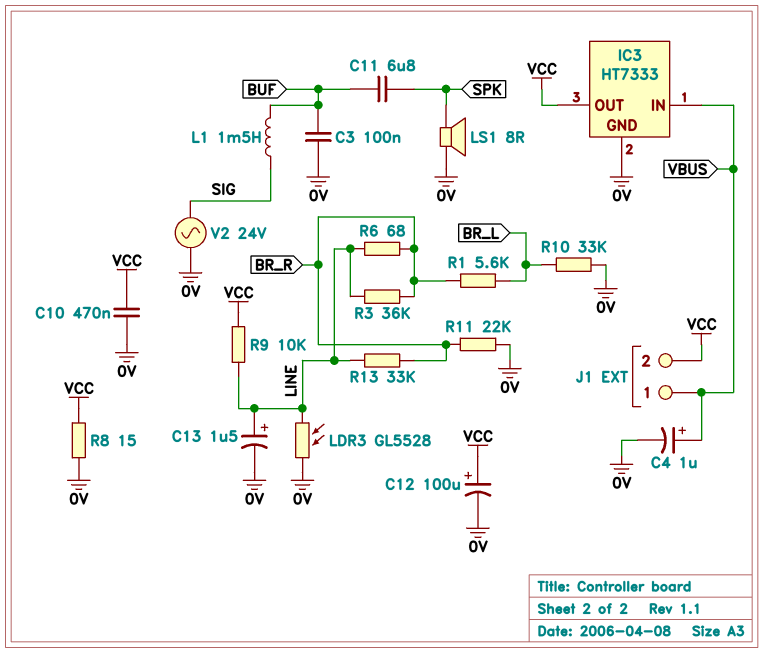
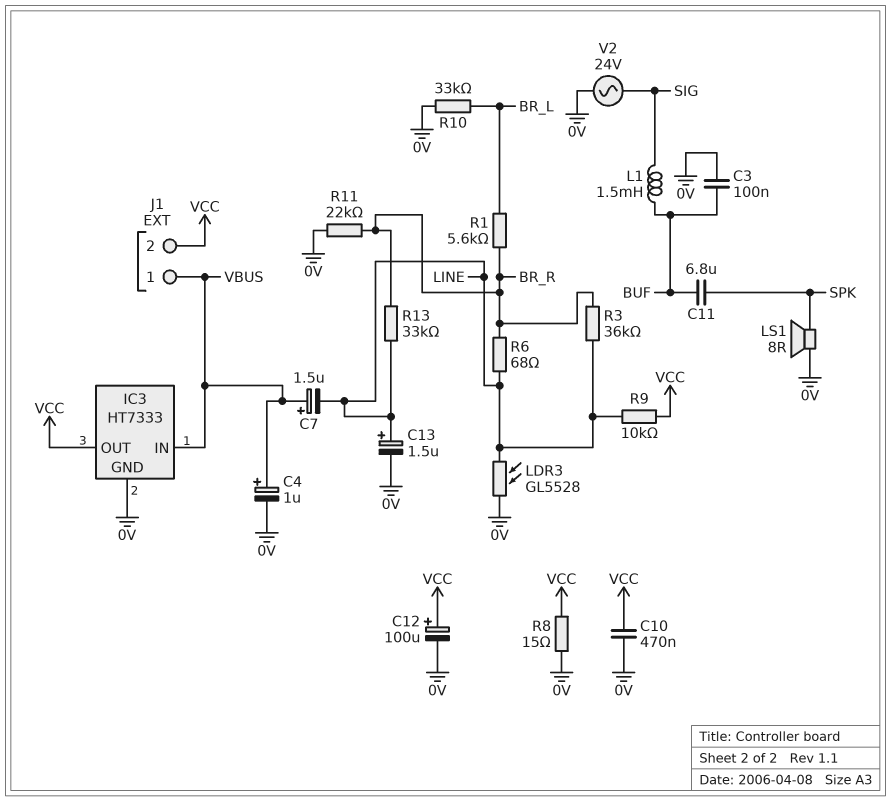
C7: none -> 1.5uF (plus VBUS, minus LINE)

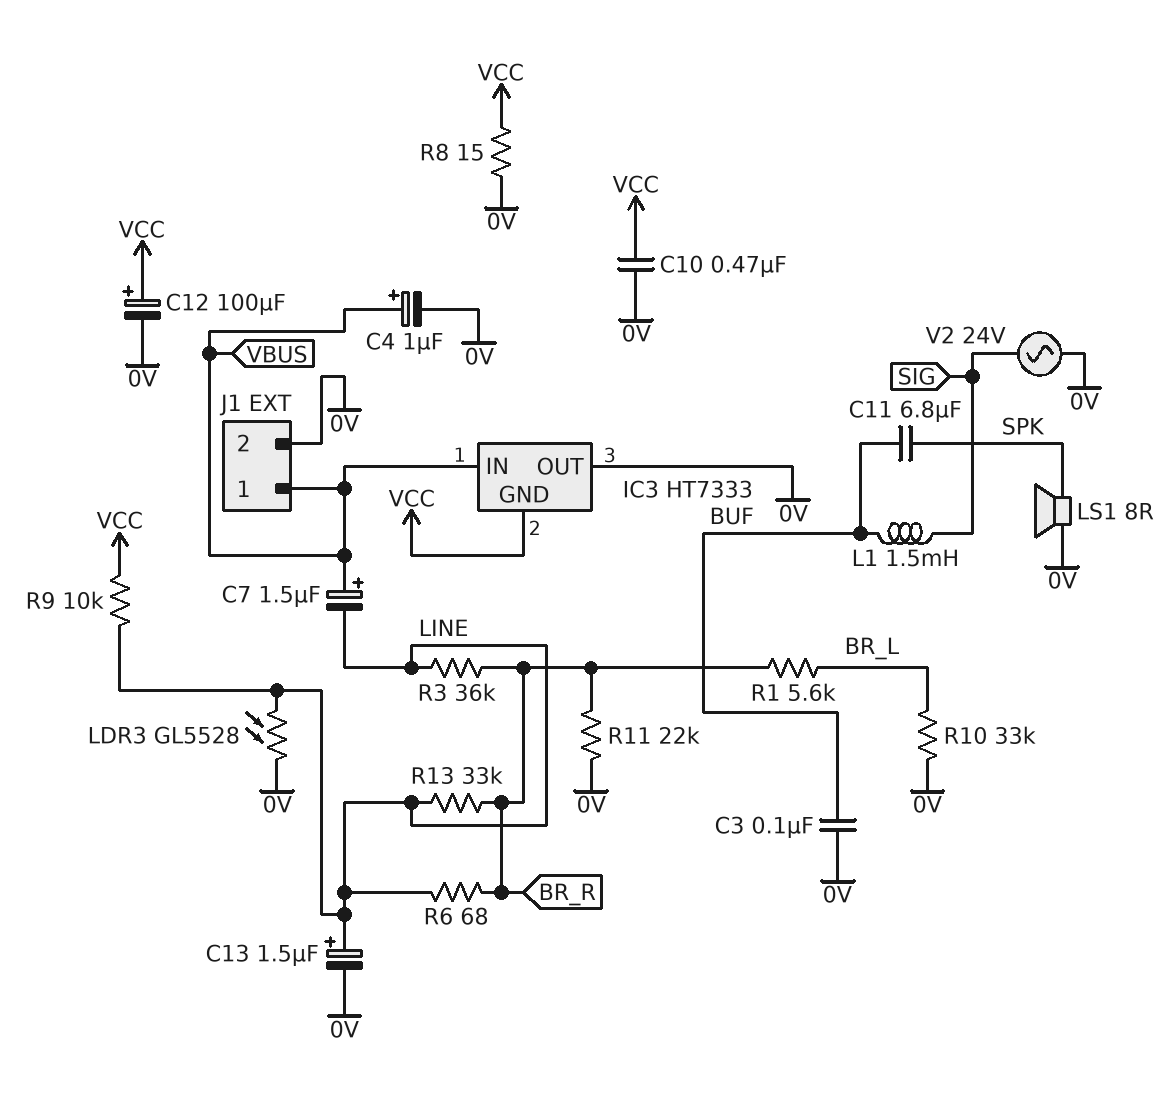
IC3 pin GND: 0V -> VCC
IC3 pin OUT: VCC -> 0V
J1 pin 2: VCC -> 0V

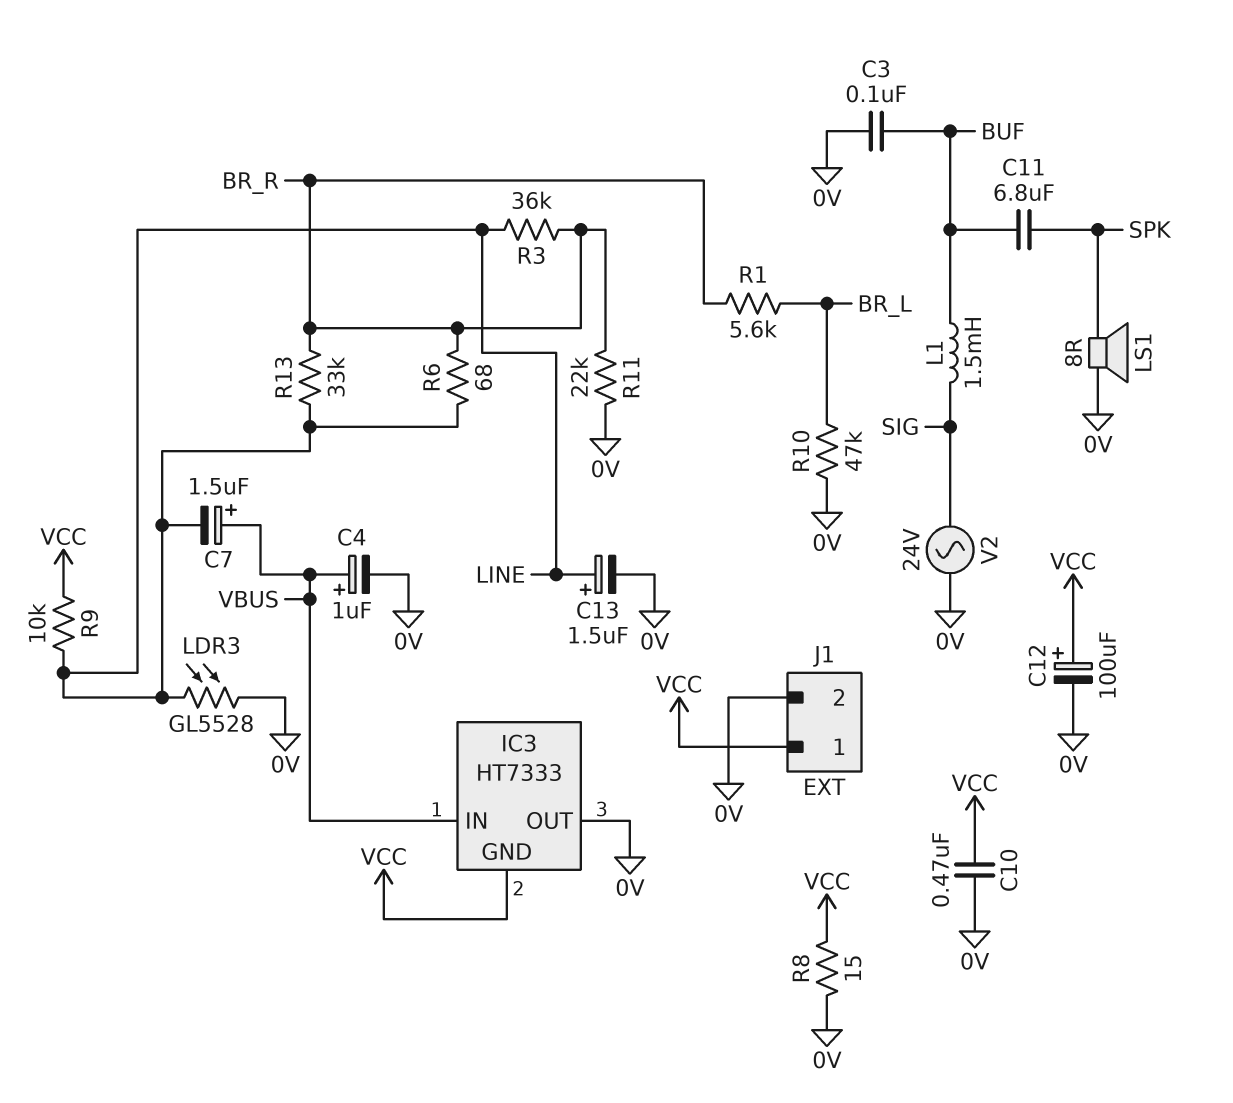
J1 pin 1: VBUS -> VCC
R10: 33k (0V, BR_L) -> 47k (0V, BR_L)

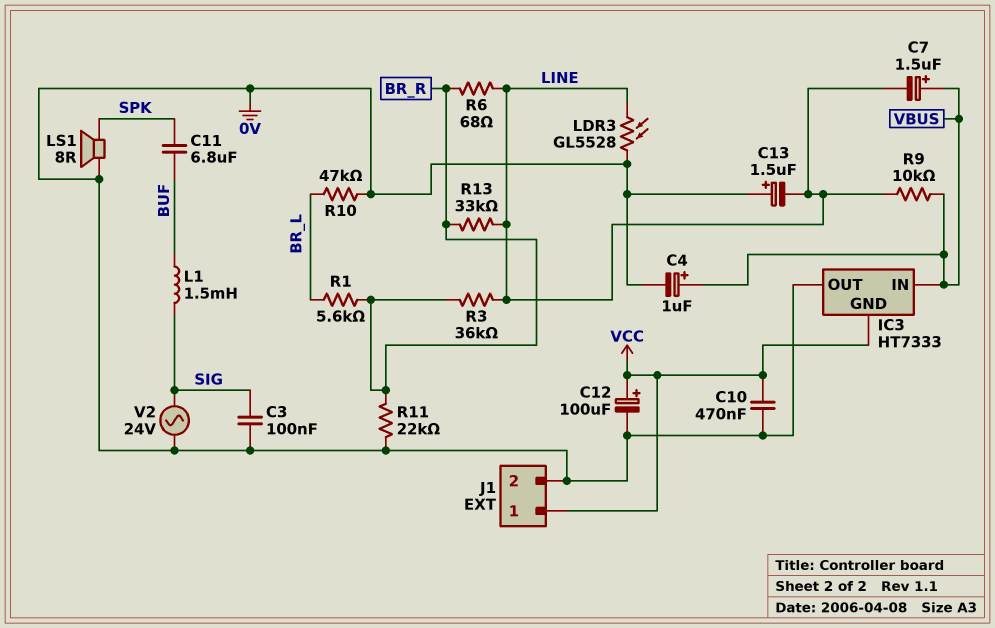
C3: 100nF (0V, BUF) -> 100nF (0V, SIG)
C13: 1.5uF (plus LINE, minus 0V) -> 1.5uF (plus 0V, minus LINE)
R8: 15 (0V, VCC) -> none
R9: 10k (LINE, VCC) -> 10k (LINE, VBUS)

